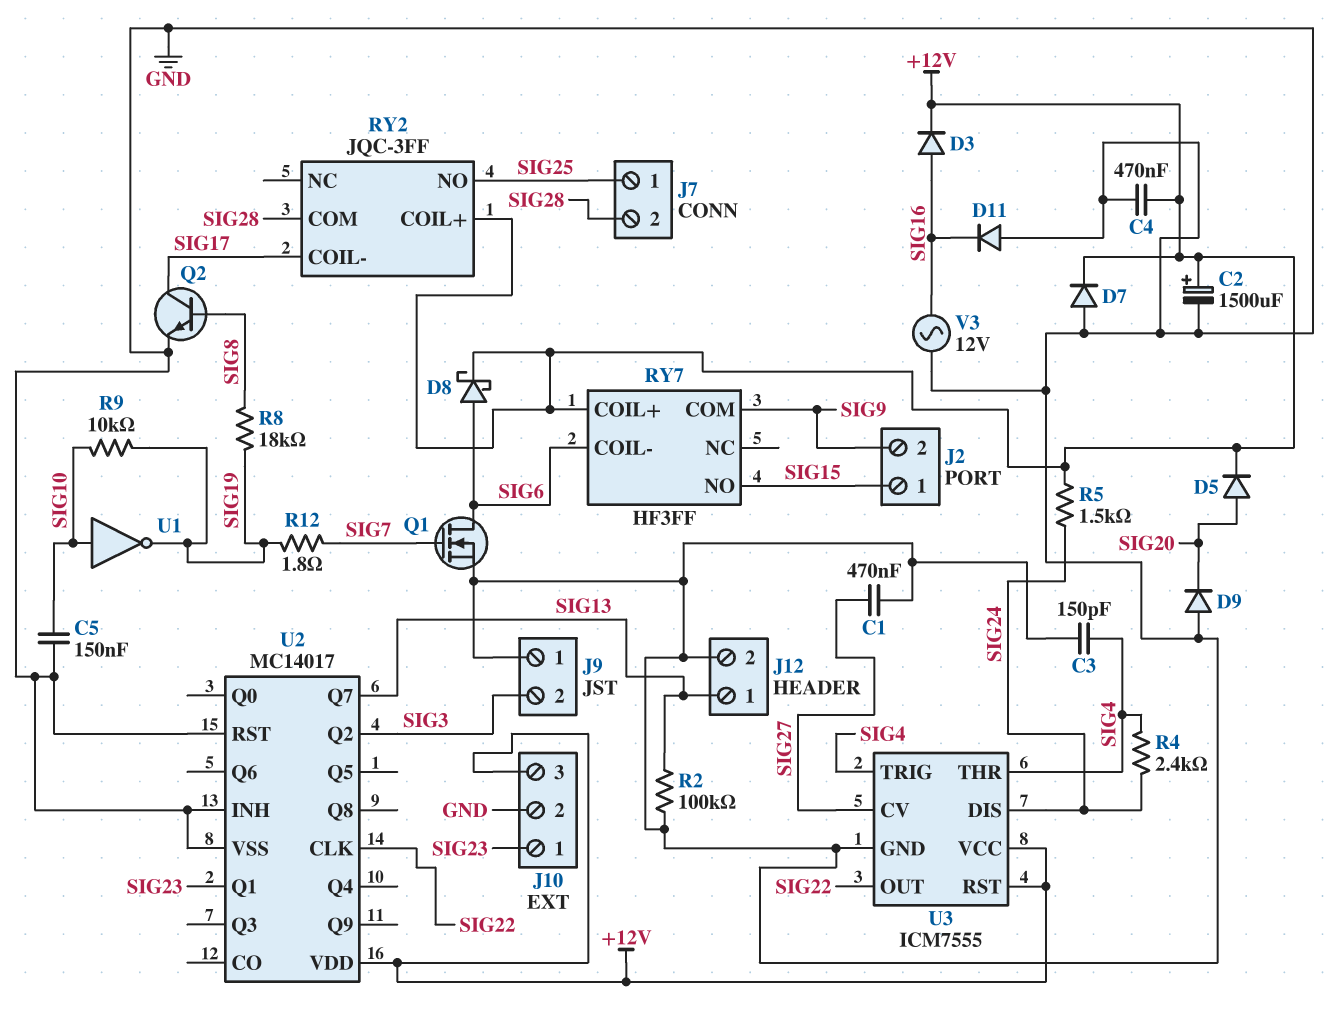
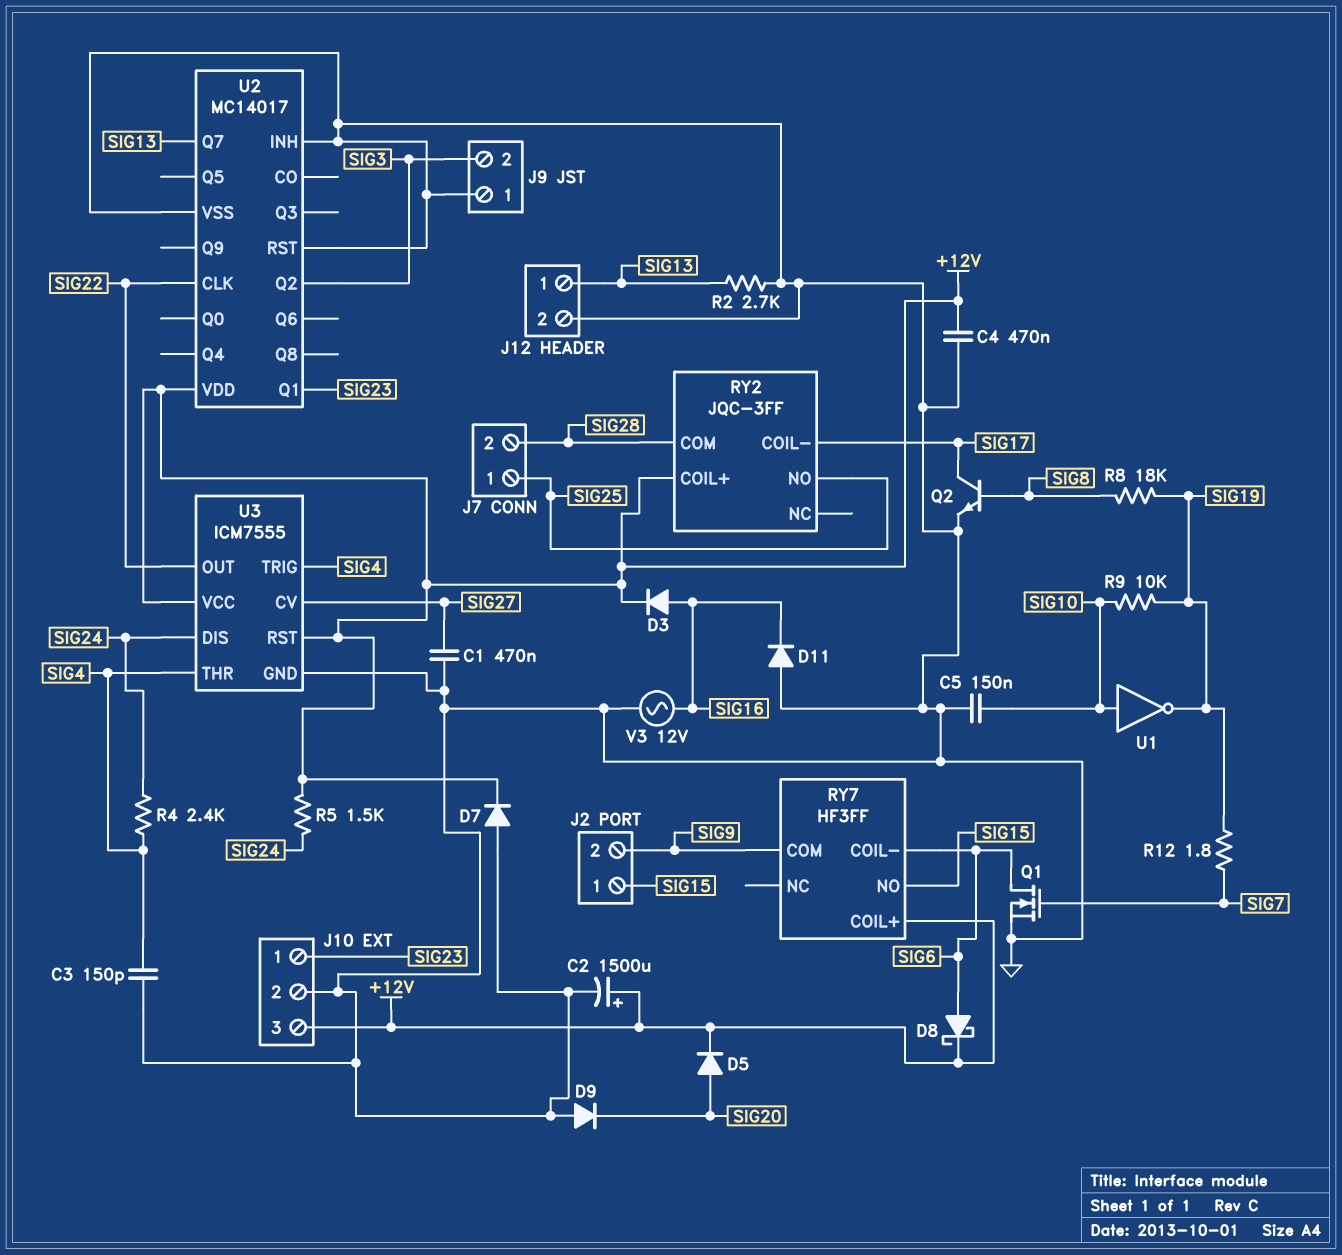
R2: 100k (GND, SIG13) -> 2.7k (GND, SIG13)

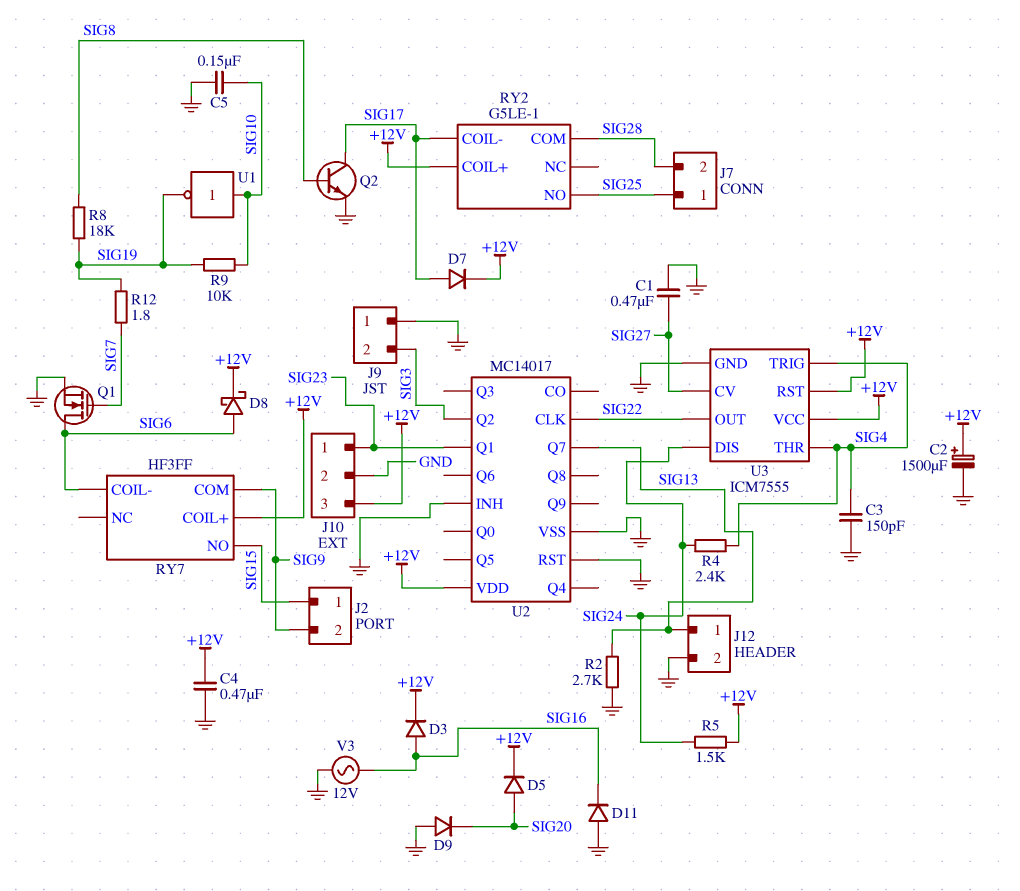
D7: diode (A GND, K +12V) -> diode (A SIG17, K +12V)
RY2: JQC-3FF -> G5LE-1

